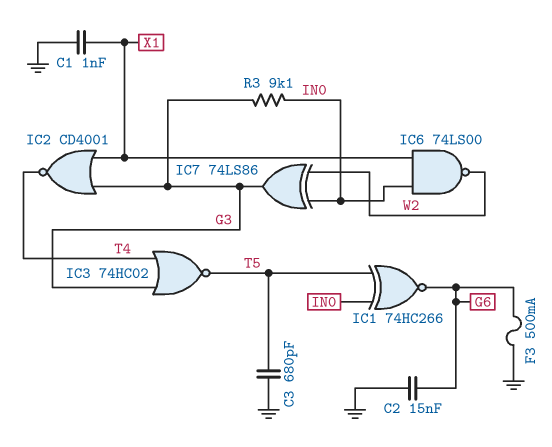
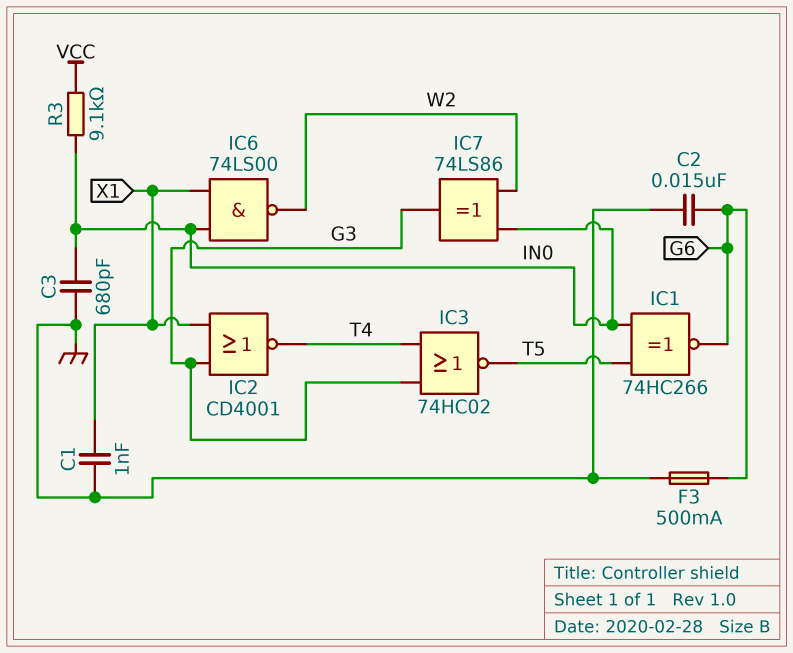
C3: 680pF (GND, T5) -> 680pF (GND, IN0)
R3: 9.1k (G3, IN0) -> 9.1k (IN0, VCC)

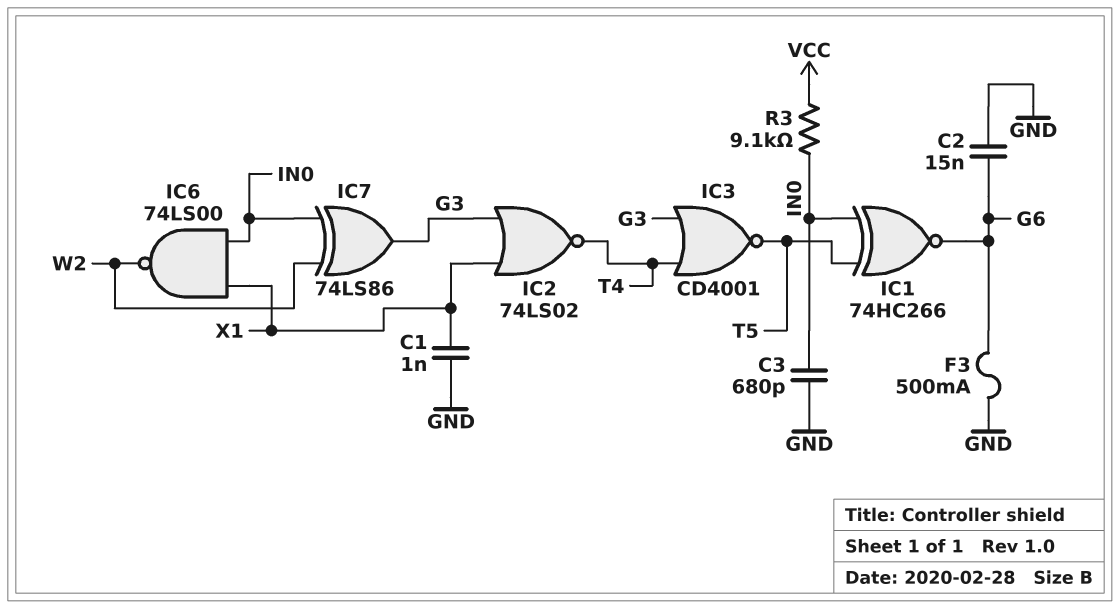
IC2: NOR CD4001 (in G3, in X1, out T4) -> NOR 74LS02 (in G3, in X1, out T4)
IC3: NOR 74HC02 (in G3, in T4, out T5) -> NOR CD4001 (in G3, in T4, out T5)

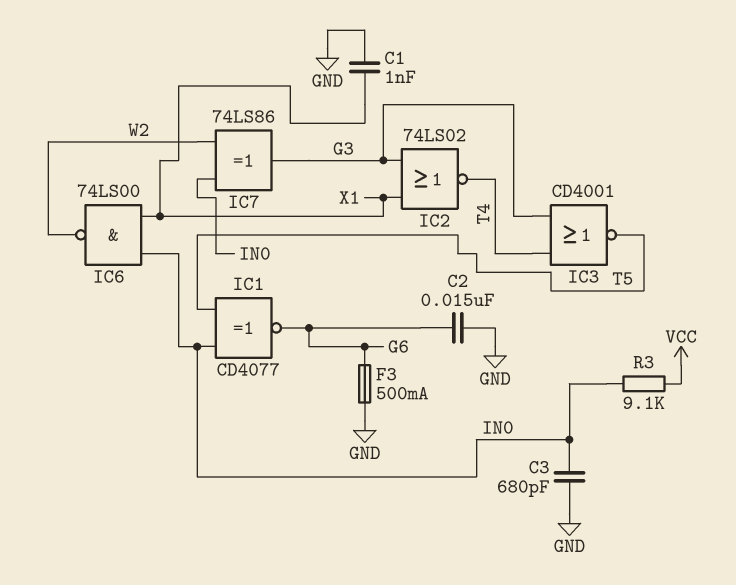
IC1: XNOR 74HC266 (in IN0, in T5, out G6) -> XNOR CD4077 (in IN0, in T5, out G6)

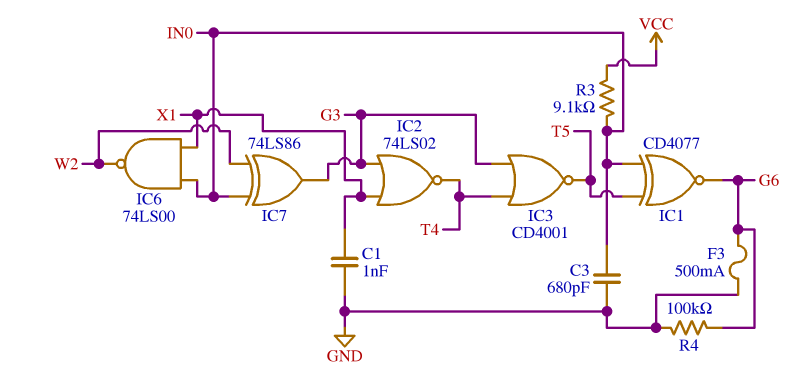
C2: 15nF (G6, GND) -> none
R4: none -> 100k (G6, GND)

